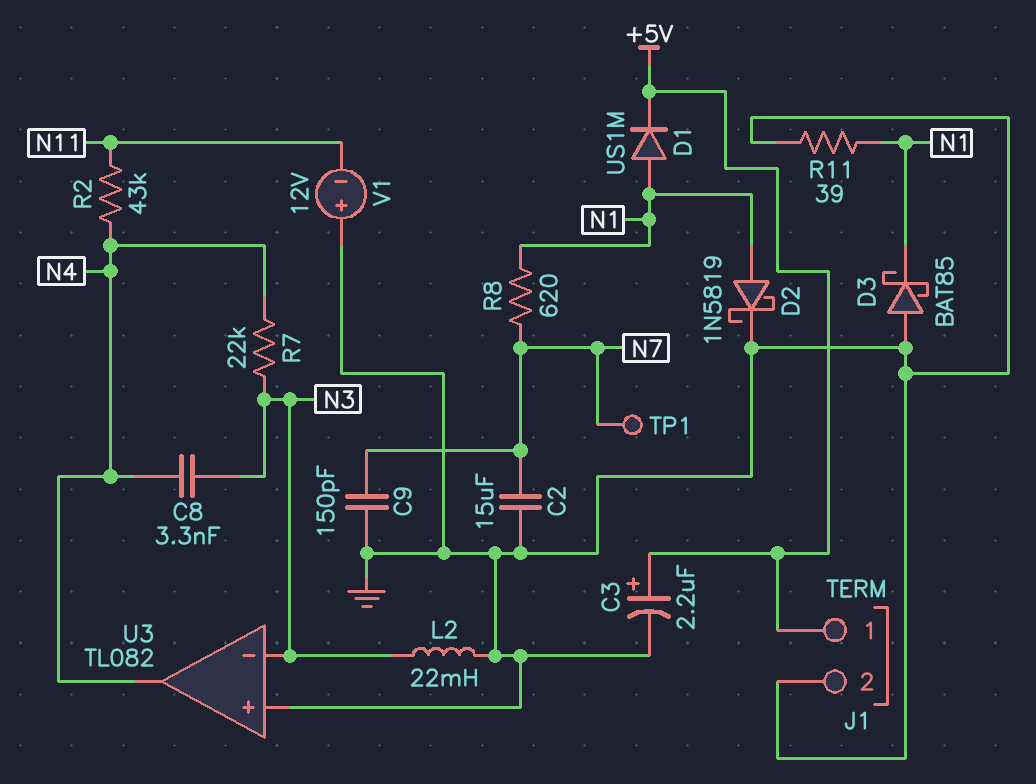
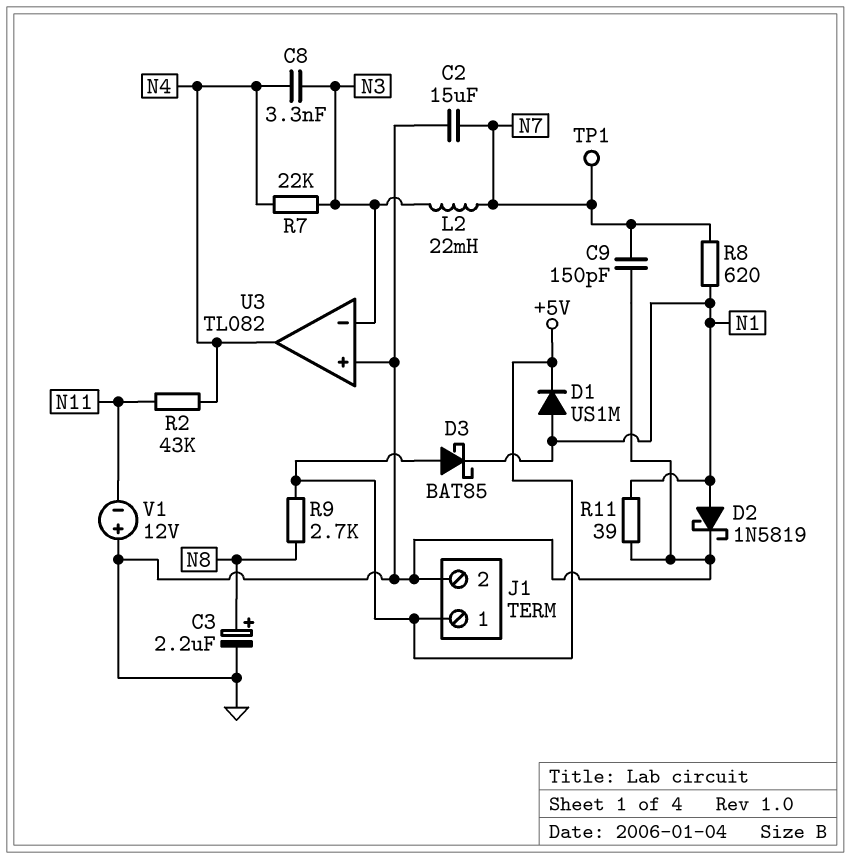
C3: 2.2uF (plus +5V, minus GND) -> 2.2uF (plus N8, minus GND)
D3: schottky BAT85 (A GND, K N1) -> schottky BAT85 (A +5V, K N1)
L2: 22mH (GND, N3) -> 22mH (N3, N7)
R9: none -> 2.7k (+5V, N8)

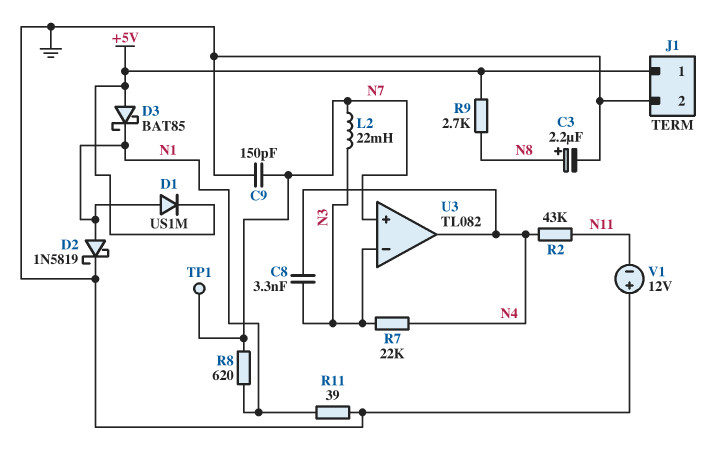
C2: 15uF (GND, N7) -> none
U3 pin in+: GND -> N7

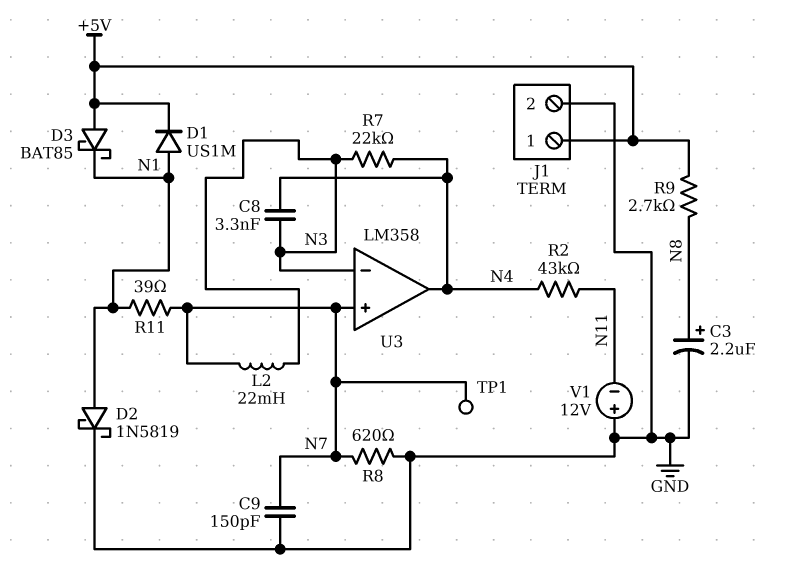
R8: 620 (N1, N7) -> 620 (GND, N7)
R11: 39 (GND, N1) -> 39 (N1, N7)
U3: TL082 -> LM358

